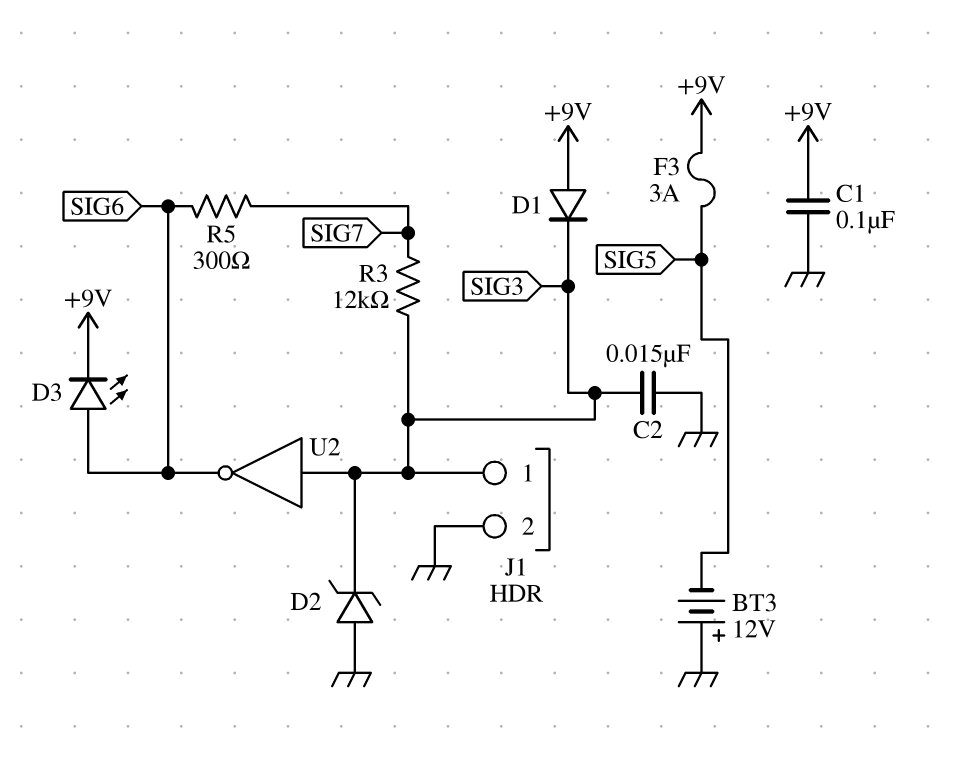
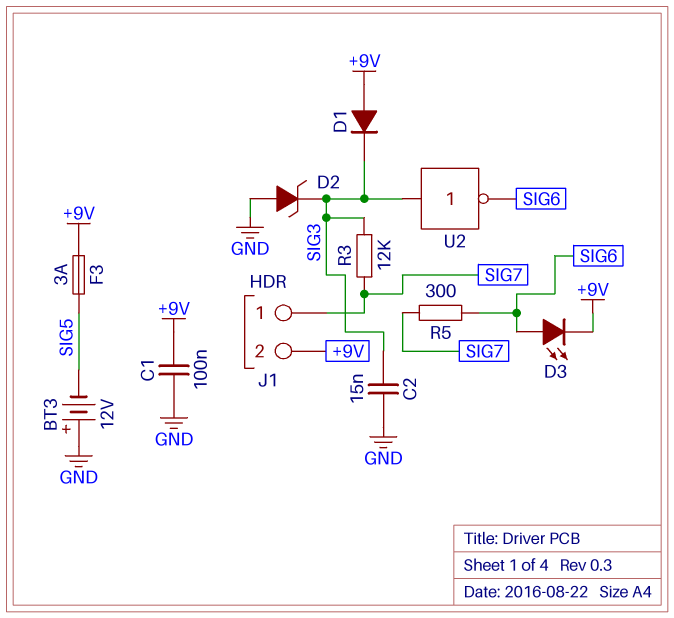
J1 pin 1: SIG3 -> SIG7
J1 pin 2: GND -> +9V

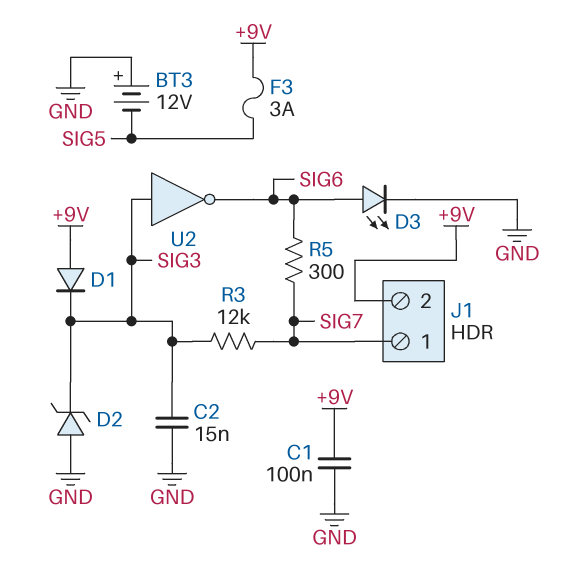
D3: LED (A SIG6, K +9V) -> LED (A SIG6, K GND)

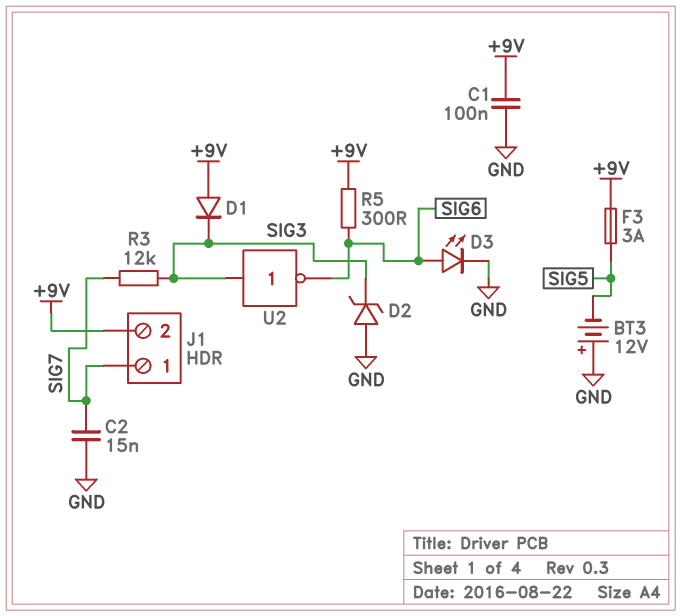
C2: 15nF (GND, SIG3) -> 15nF (GND, SIG7)
R5: 300 (SIG6, SIG7) -> 300 (+9V, SIG6)

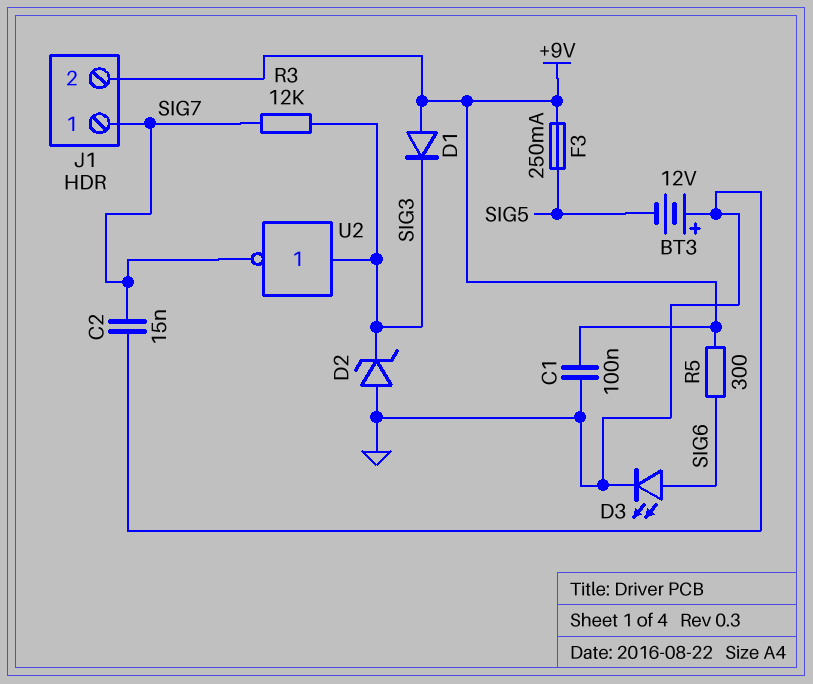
F3: 3A (+9V, SIG5) -> 250mA (+9V, SIG5)
U2: NOT (in SIG3, out SIG6) -> NOT (in SIG3, out SIG7)

